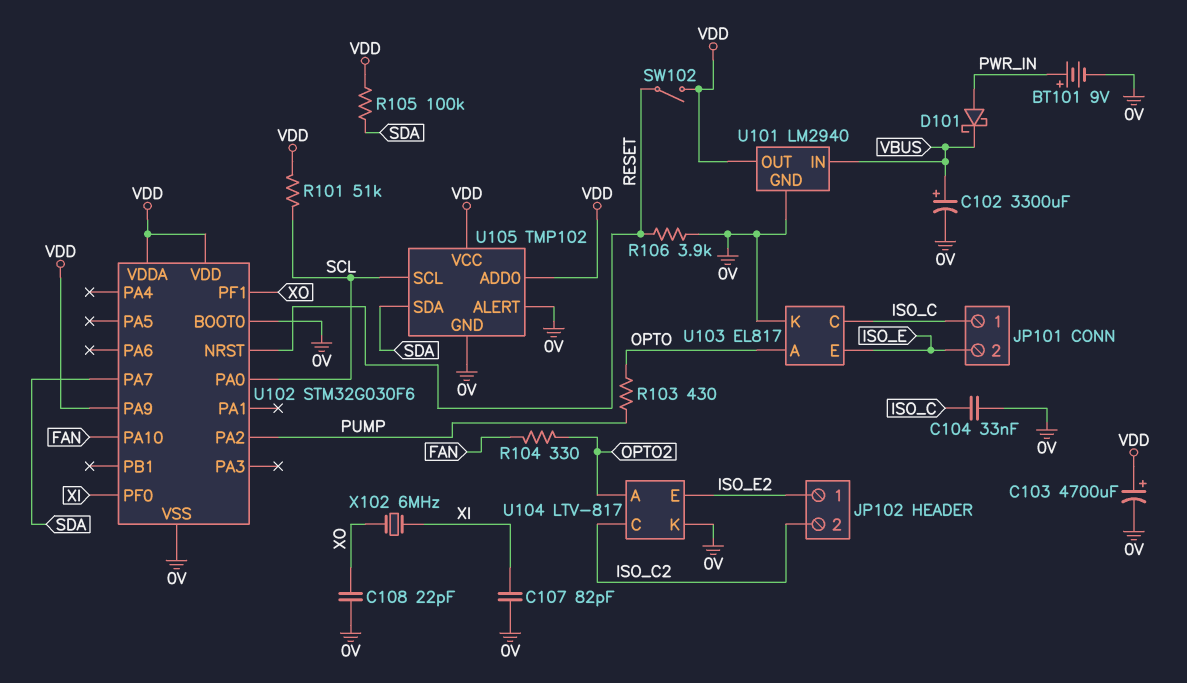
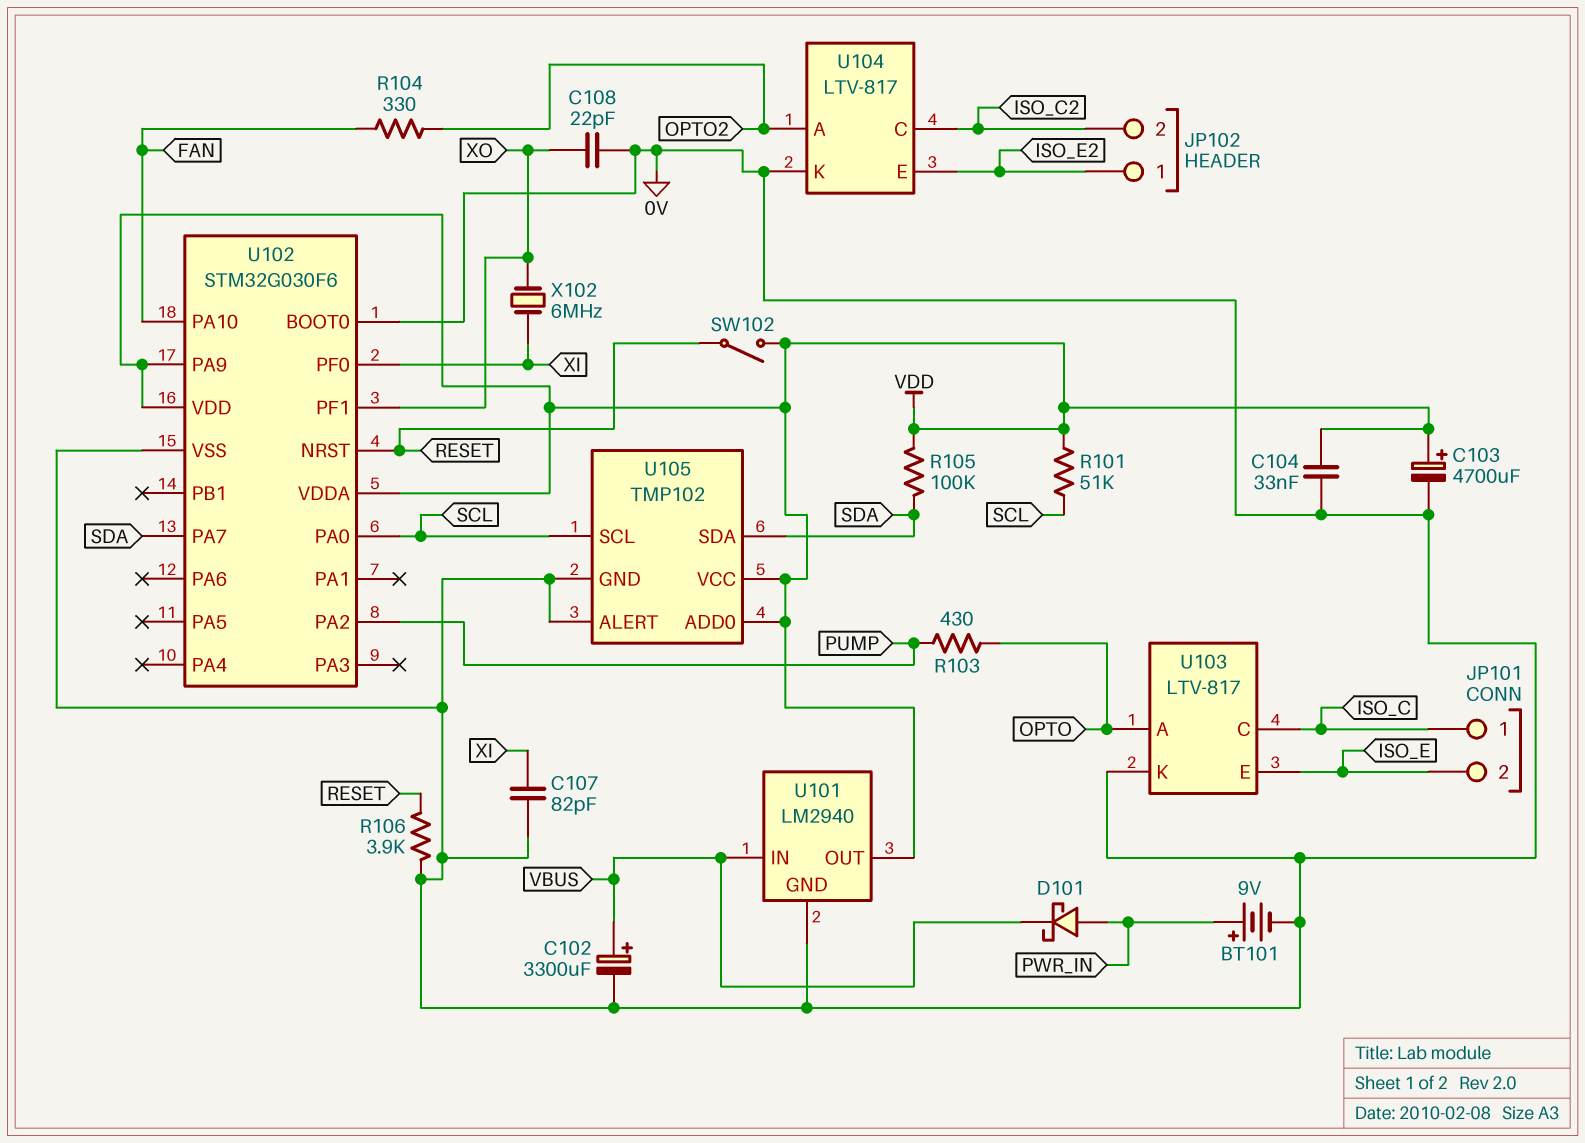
C104: 33nF (0V, ISO_C) -> 33nF (0V, VDD)
U103: EL817 -> LTV-817

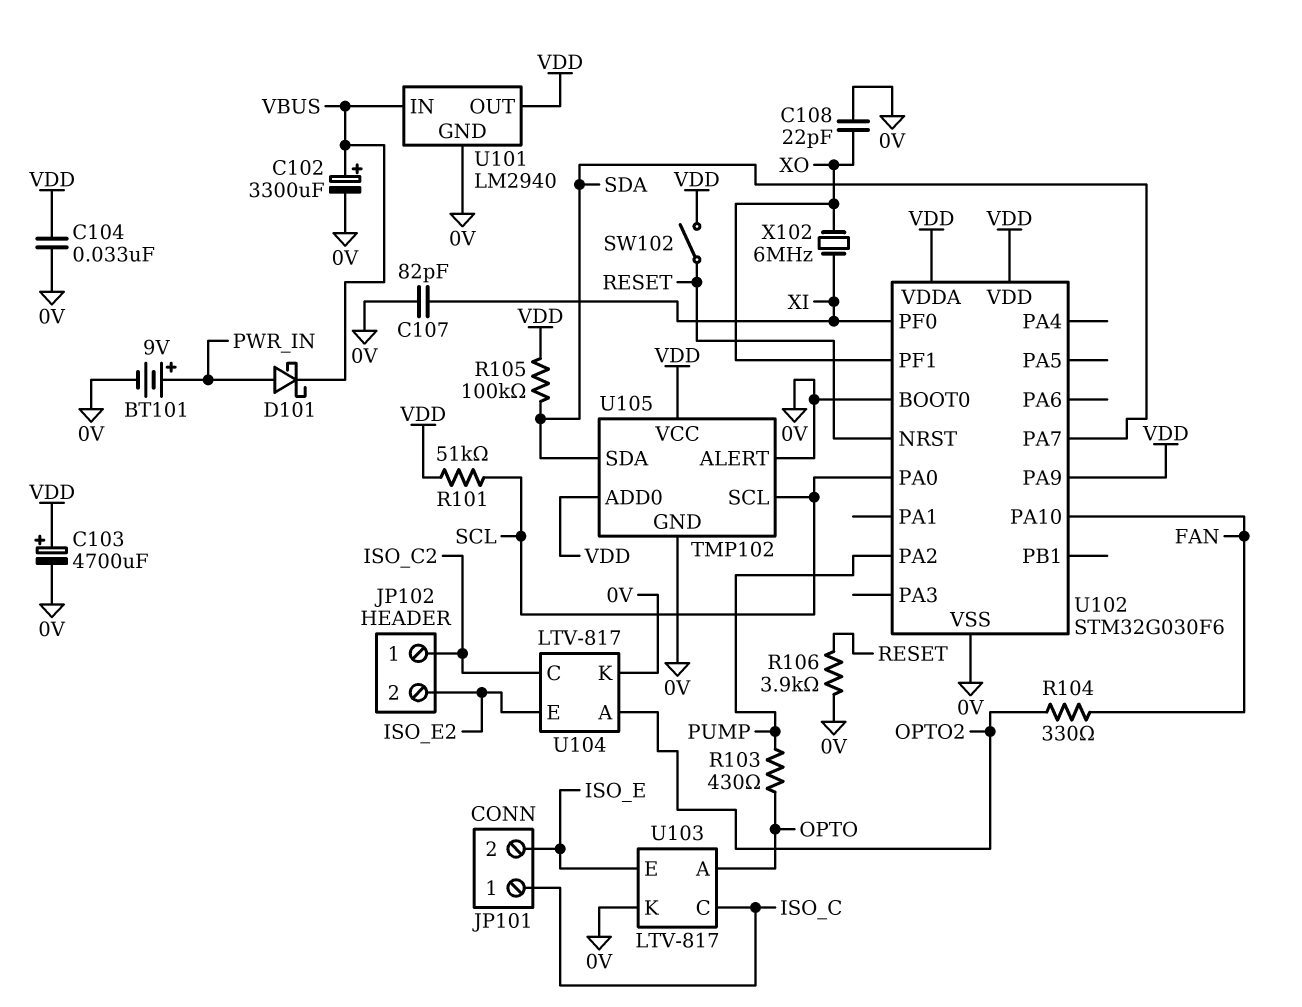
JP102 pin 1: ISO_E2 -> ISO_C2
JP102 pin 2: ISO_C2 -> ISO_E2

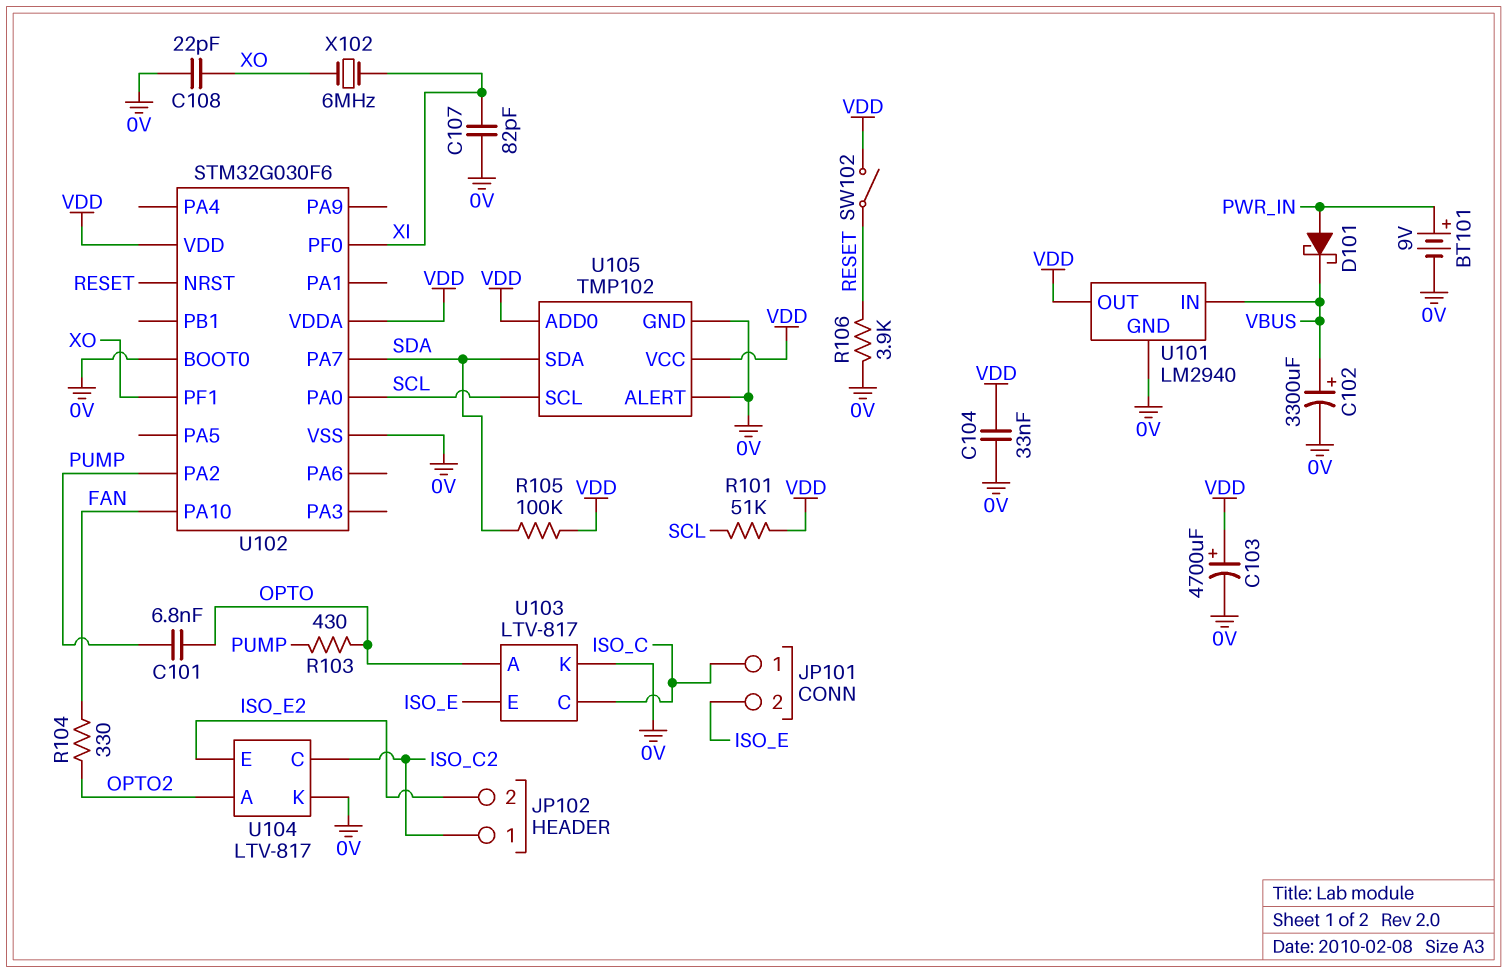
C101: none -> 6.8nF (OPTO, PUMP)
U102 pin PA9: VDD -> none

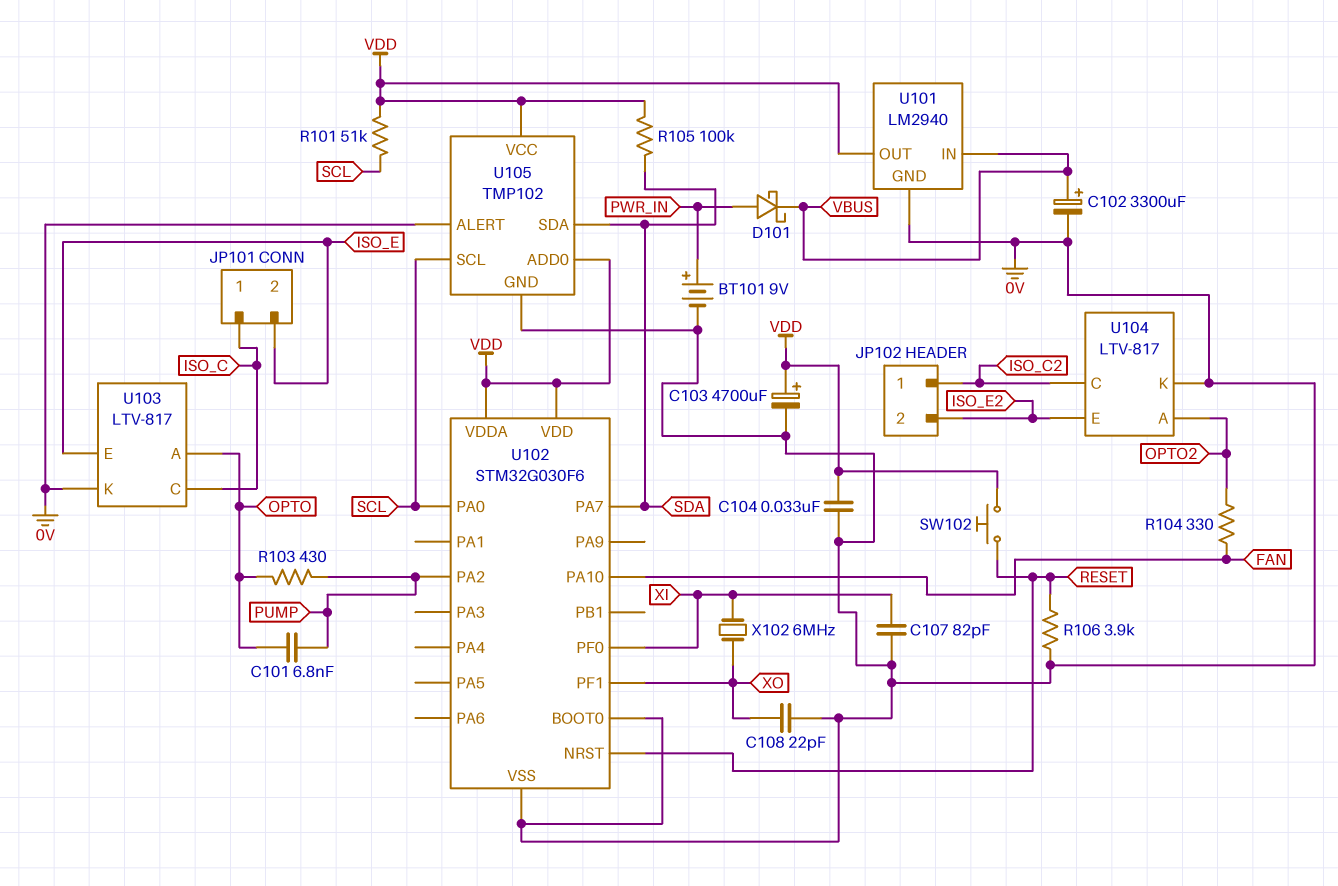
SW102: switch (RESET, VDD) -> button (RESET, VDD)

